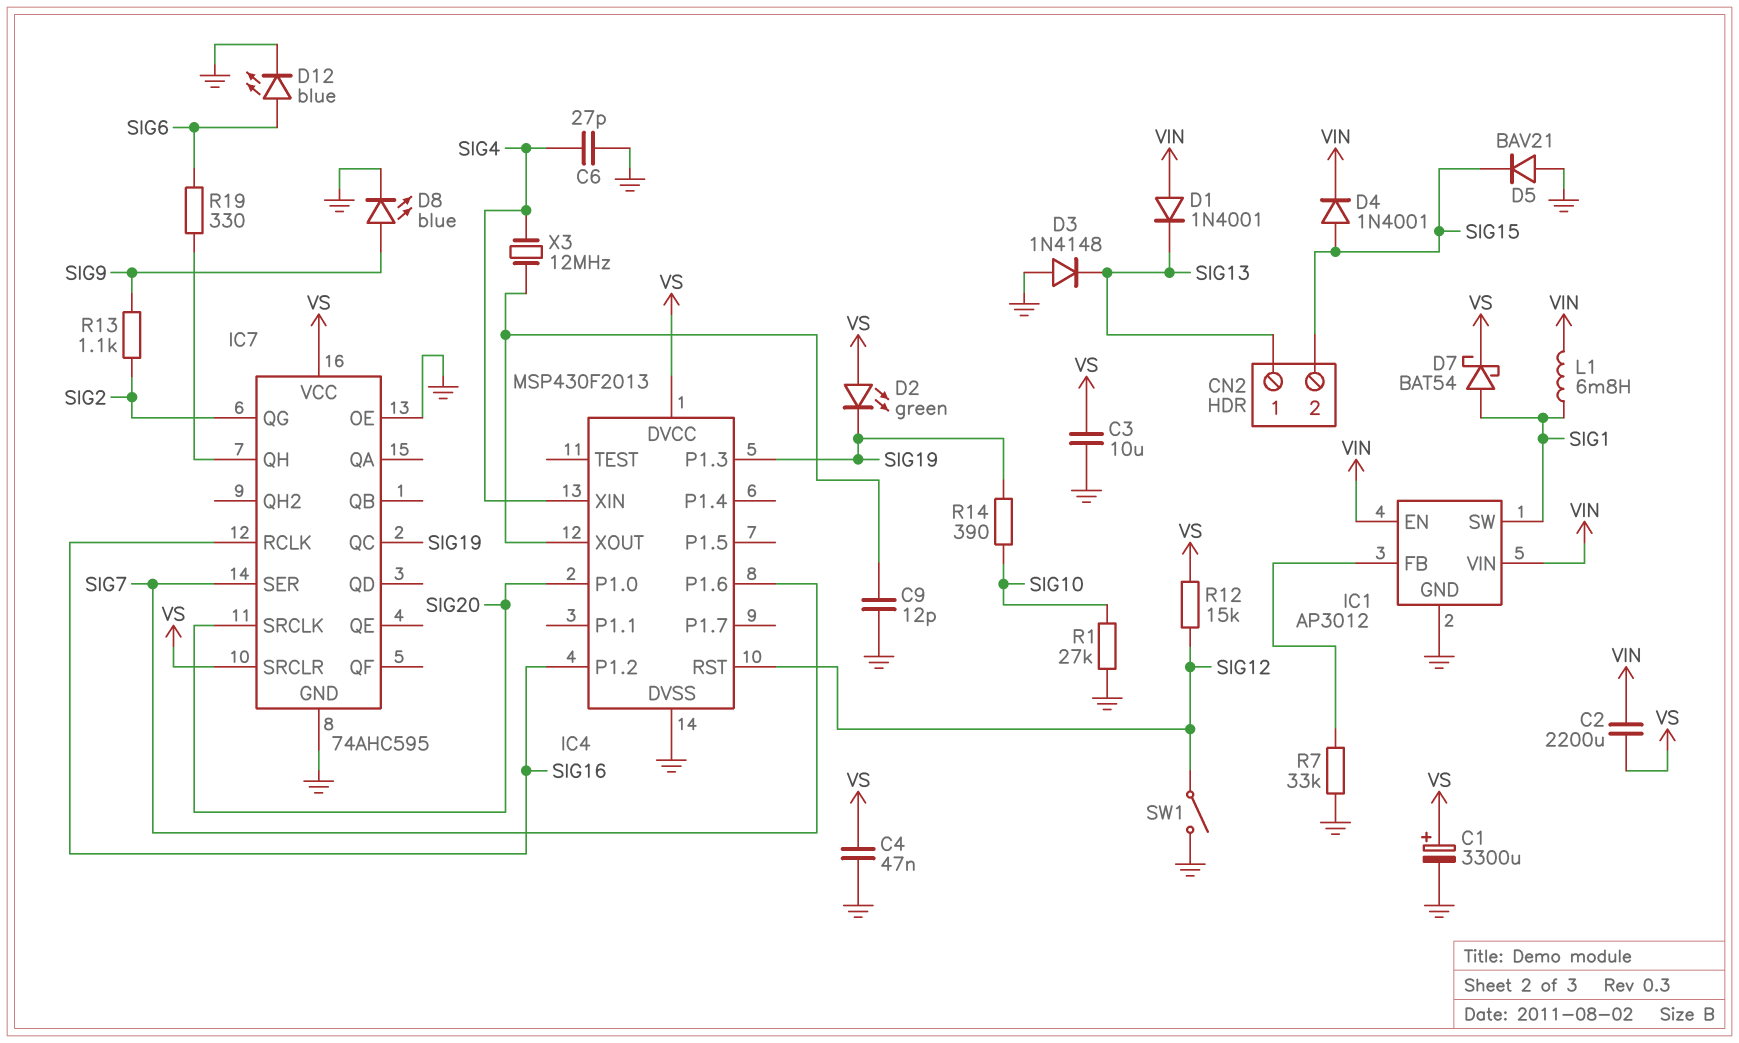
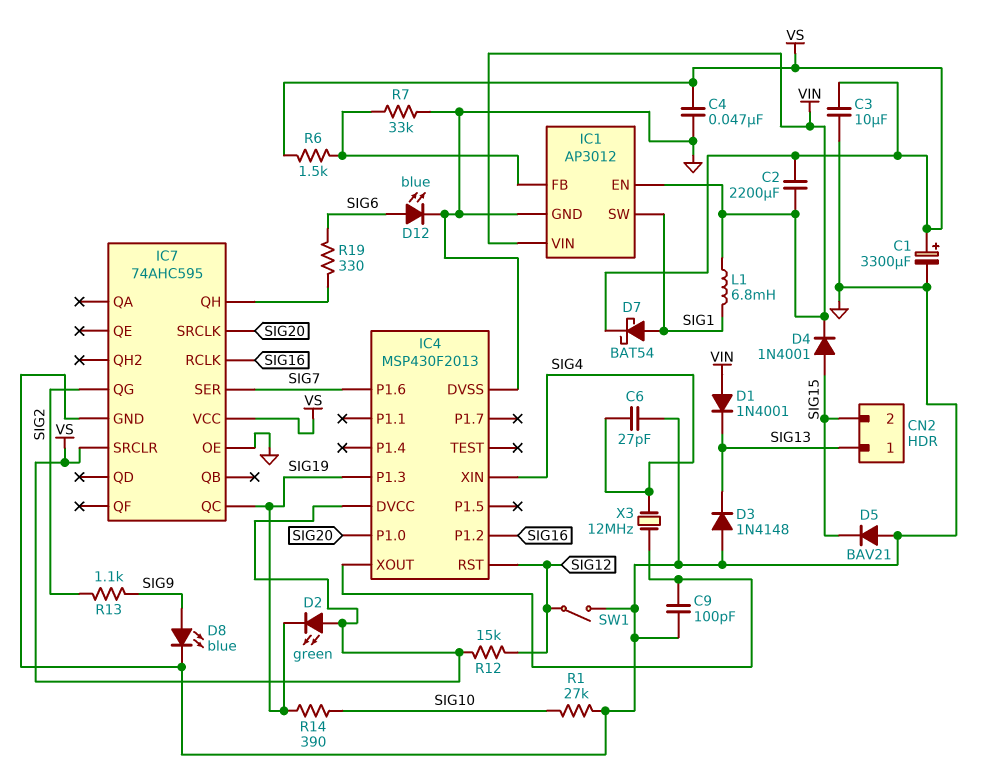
C9: 12pF (GND, IC4/XOUT) -> 100pF (GND, IC4/XOUT)
R6: none -> 1.5k (IC1/FB, VS)

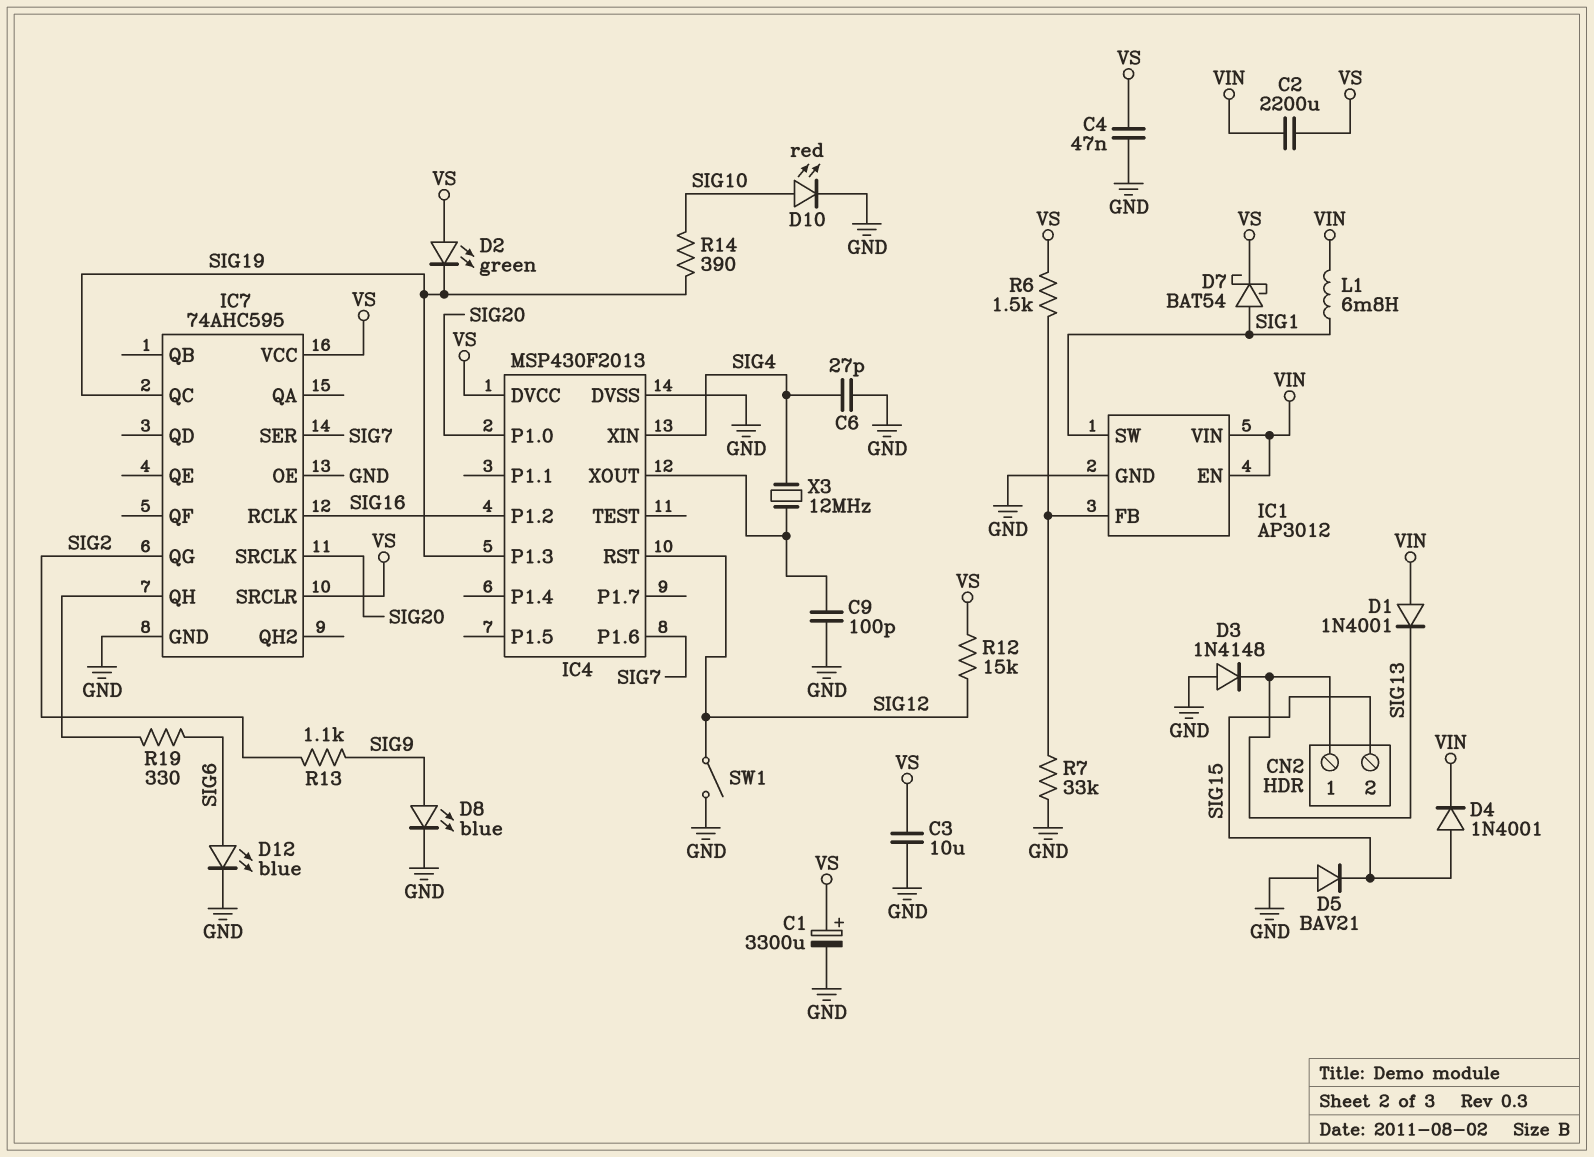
D10: none -> LED red (A SIG10, K GND)
R1: 27k (GND, SIG10) -> none

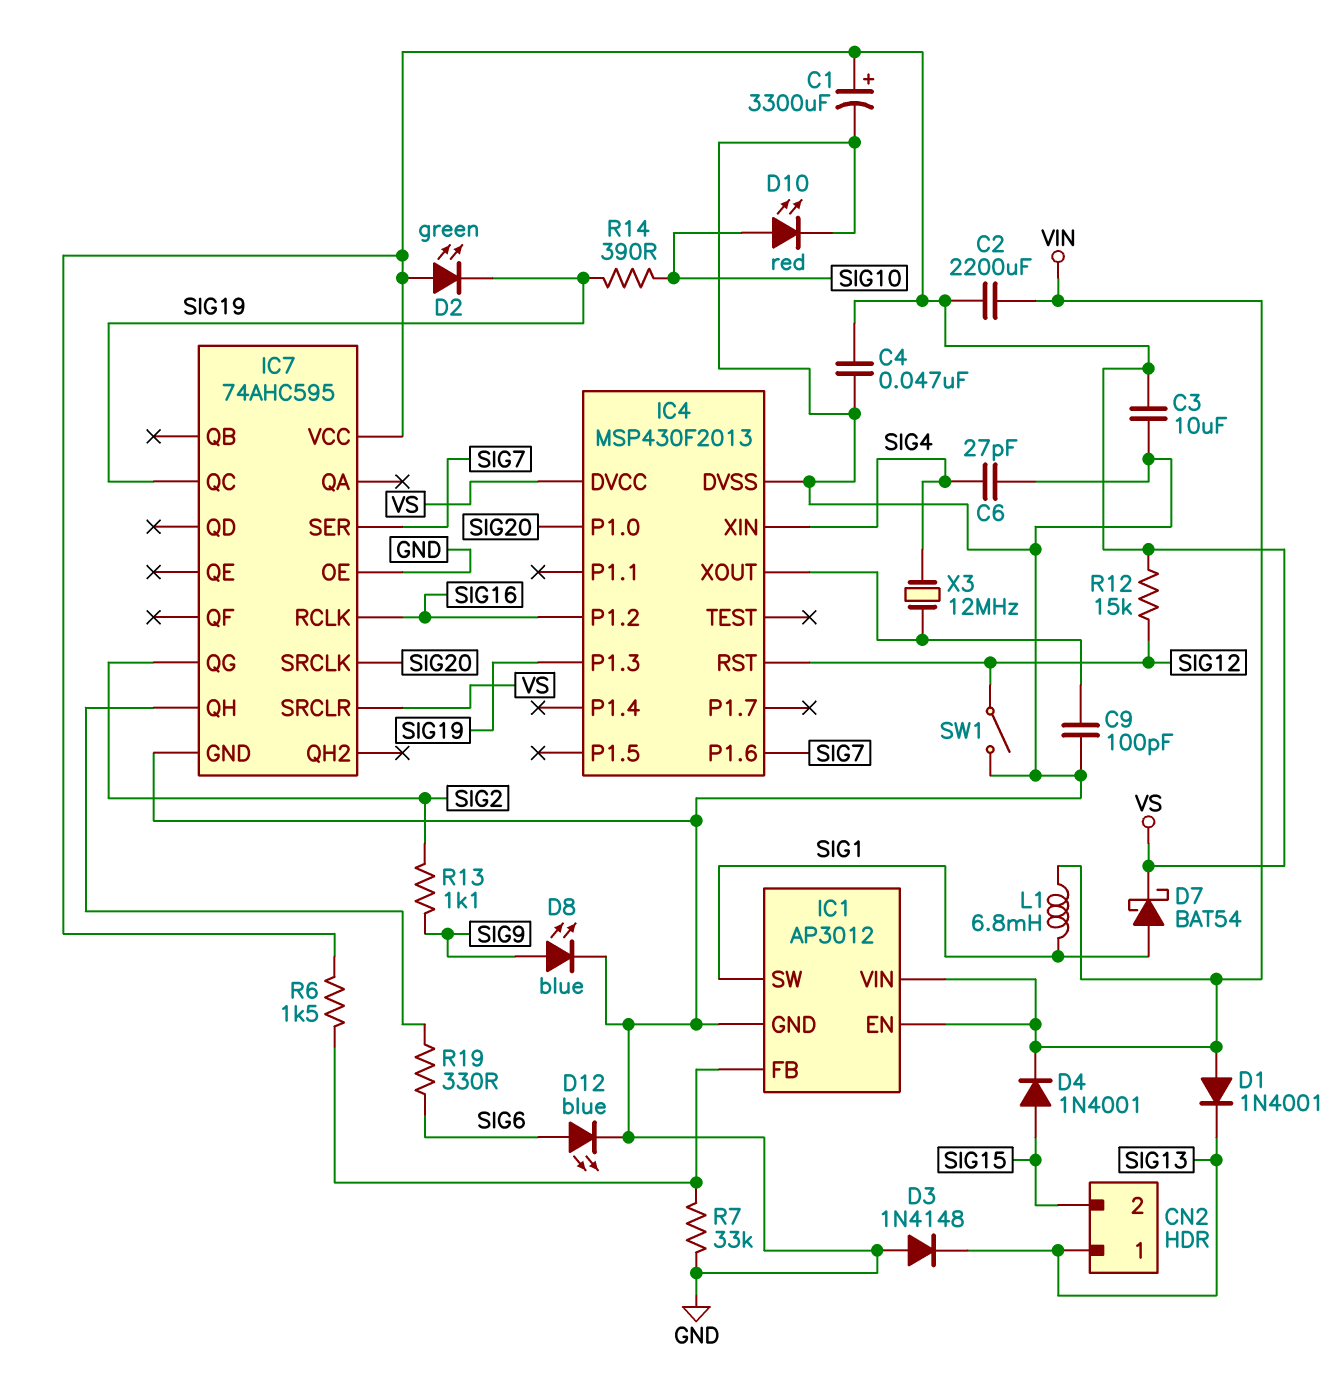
D5: diode BAV21 (A GND, K SIG15) -> none

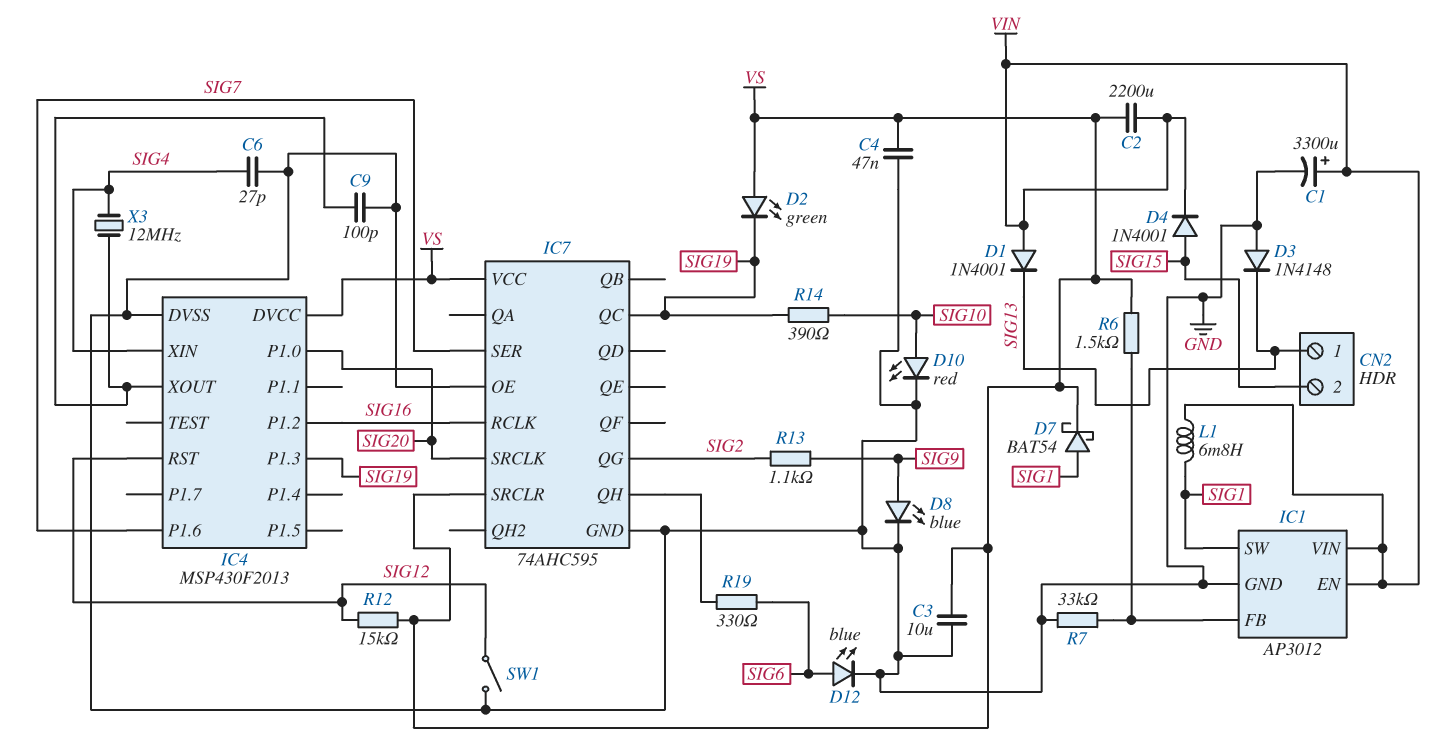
C1: 3300uF (plus VS, minus GND) -> 3300uF (plus VIN, minus GND)

